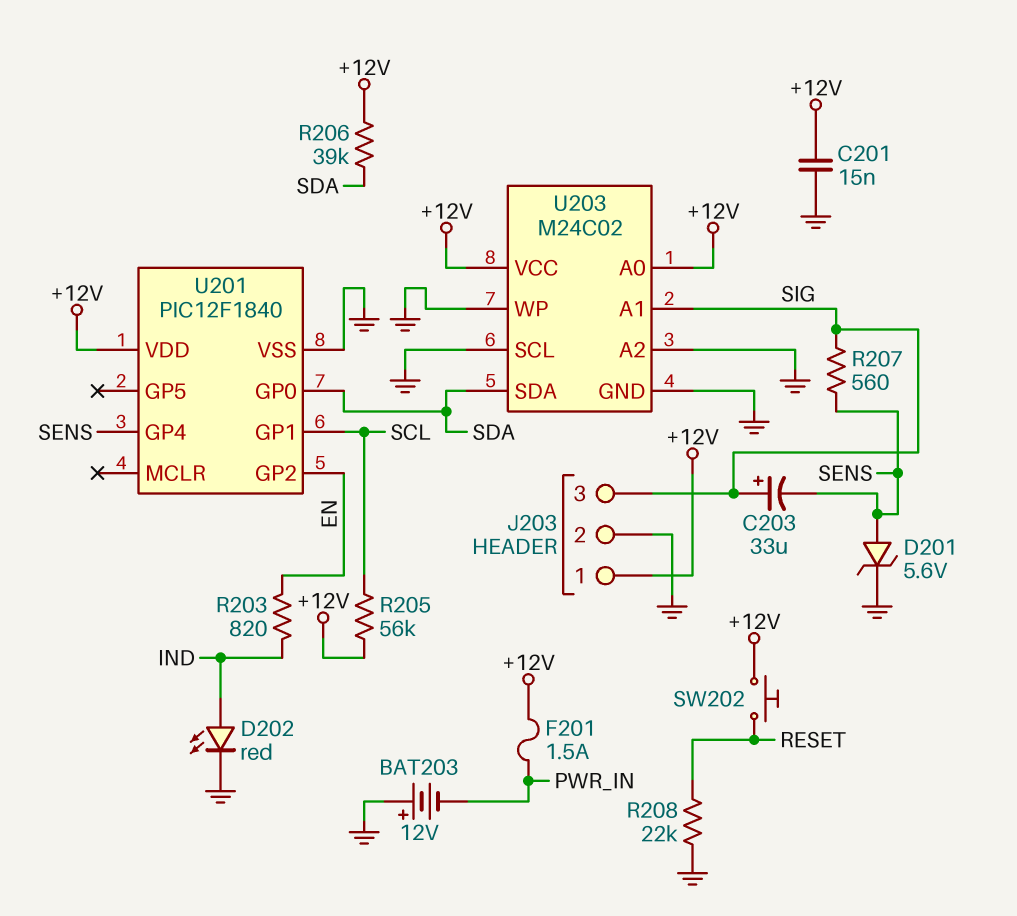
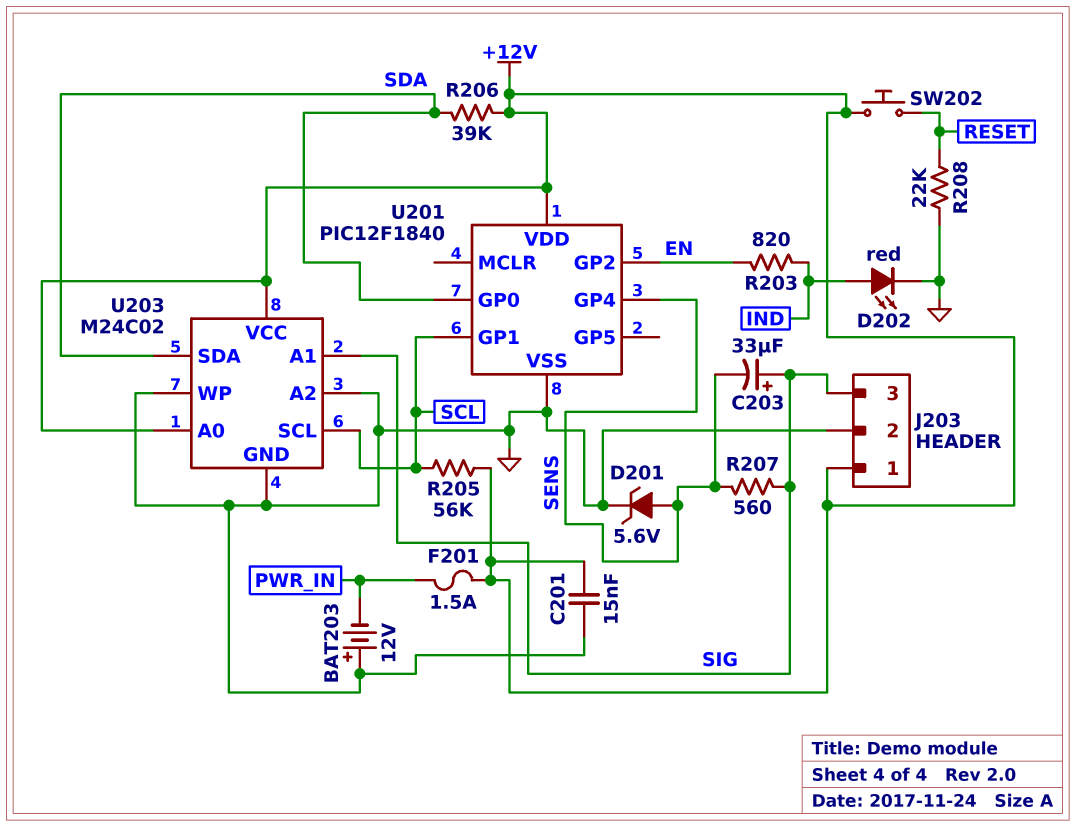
U203 pin SCL: GND -> SCL

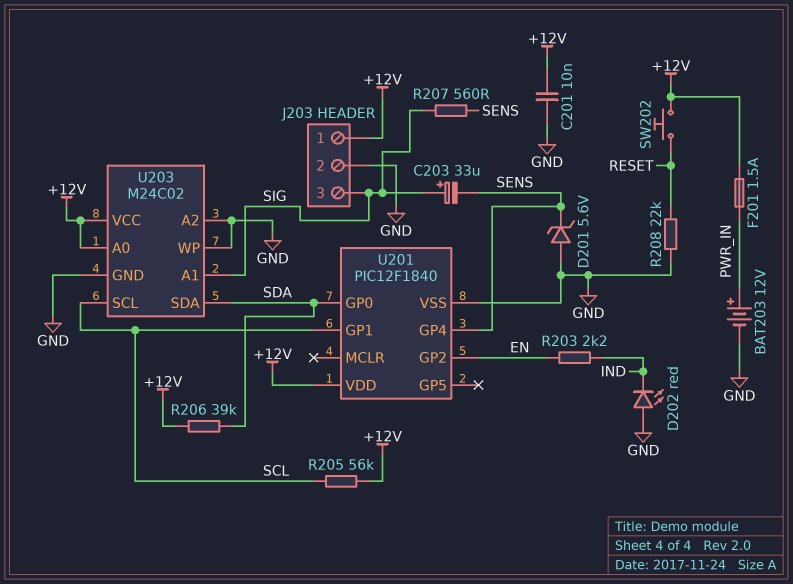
BAT203: 12V (plus GND, minus PWR_IN) -> 12V (plus PWR_IN, minus GND)
C201: 15nF (+12V, GND) -> 10nF (+12V, GND)
D201: zener 5.6V (A SENS, K GND) -> zener 5.6V (A GND, K SENS)
D202: LED red (A IND, K GND) -> LED red (A GND, K IND)
R203: 820 (EN, IND) -> 2.2k (EN, IND)

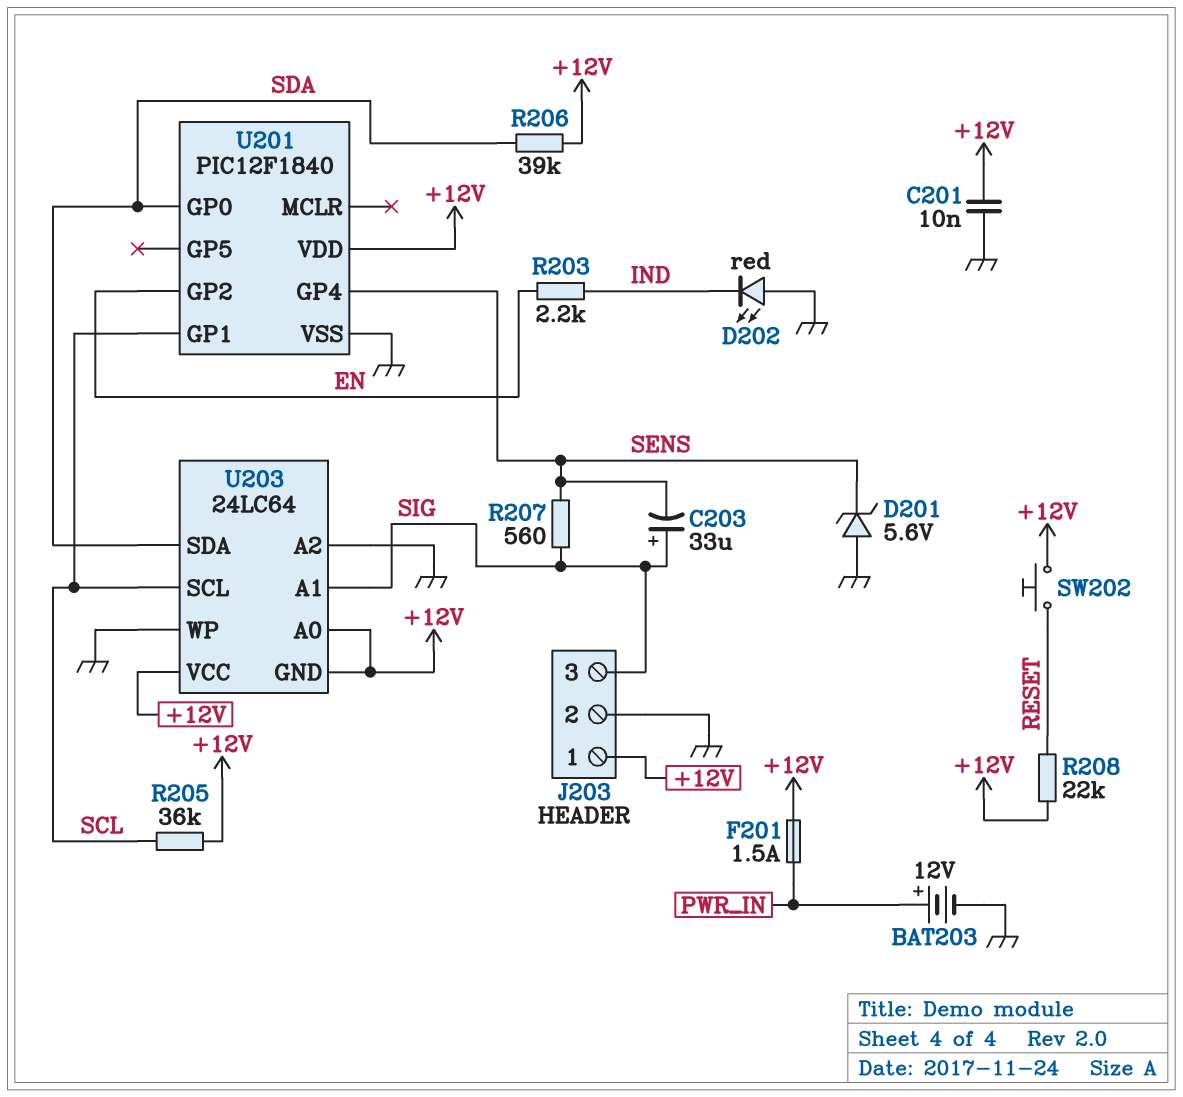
R205: 56k (+12V, SCL) -> 36k (+12V, SCL)
R208: 22k (GND, RESET) -> 22k (+12V, RESET)
U203: M24C02 -> 24LC64
U203 pin GND: GND -> +12V

